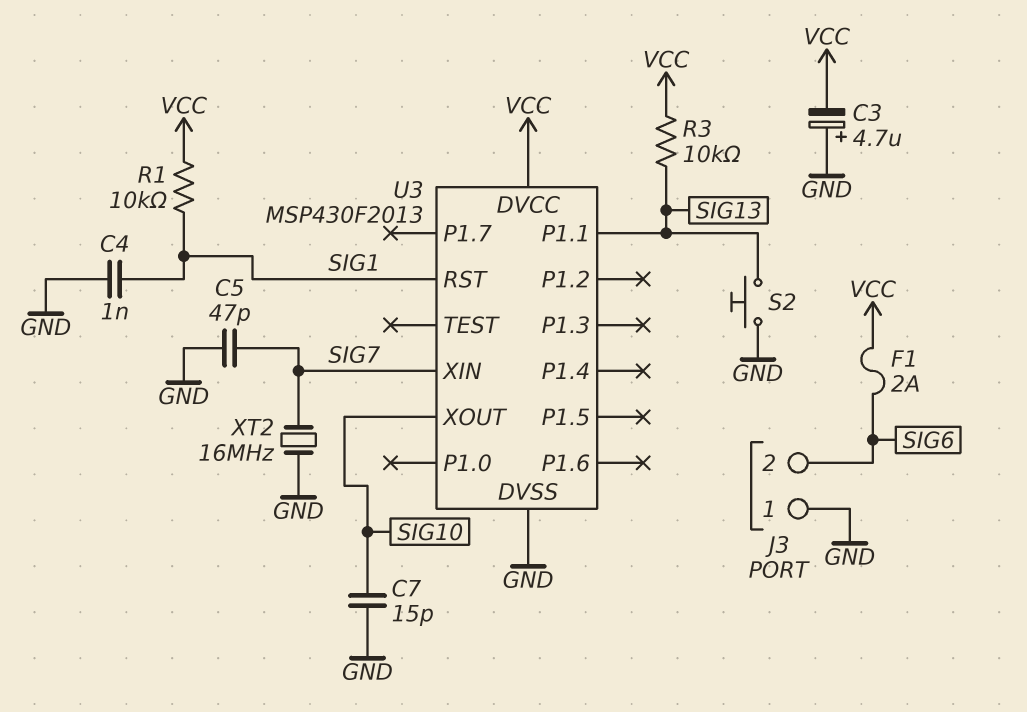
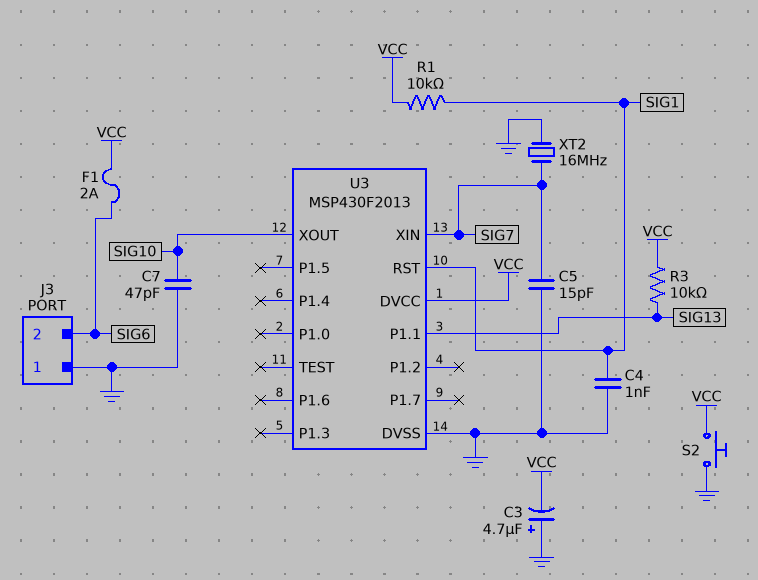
C5: 47pF (GND, SIG7) -> 15pF (GND, SIG7)
C7: 15pF (GND, SIG10) -> 47pF (GND, SIG10)
S2: button (GND, SIG13) -> button (GND, VCC)

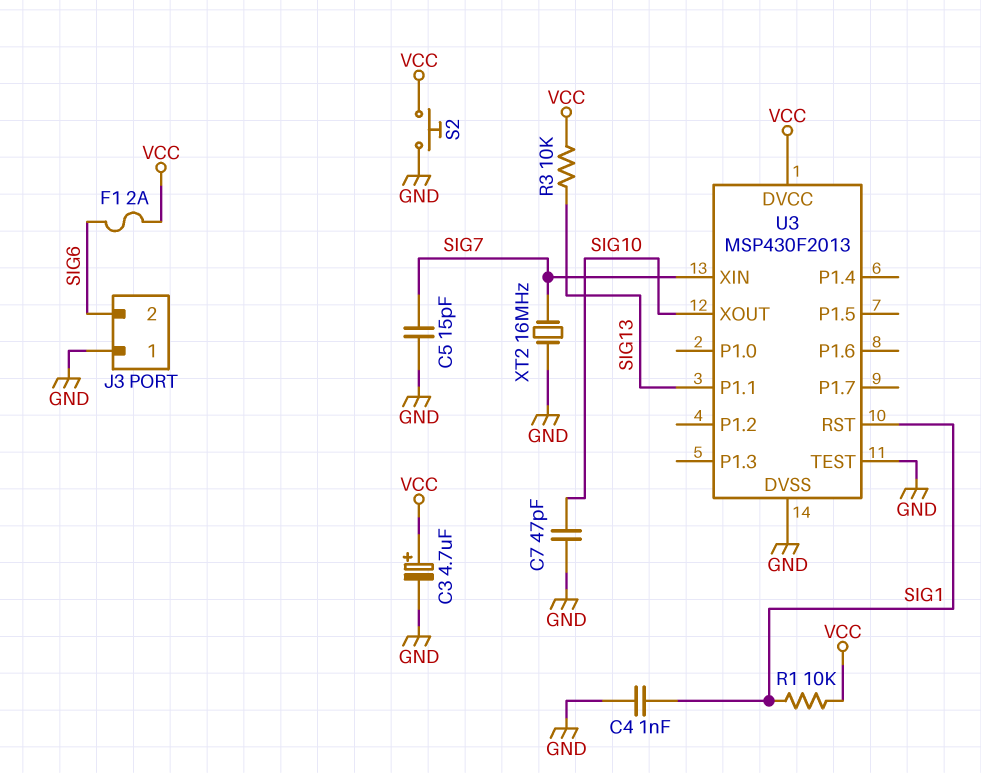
C3: 4.7uF (plus GND, minus VCC) -> 4.7uF (plus VCC, minus GND)
U3 pin TEST: none -> GND

